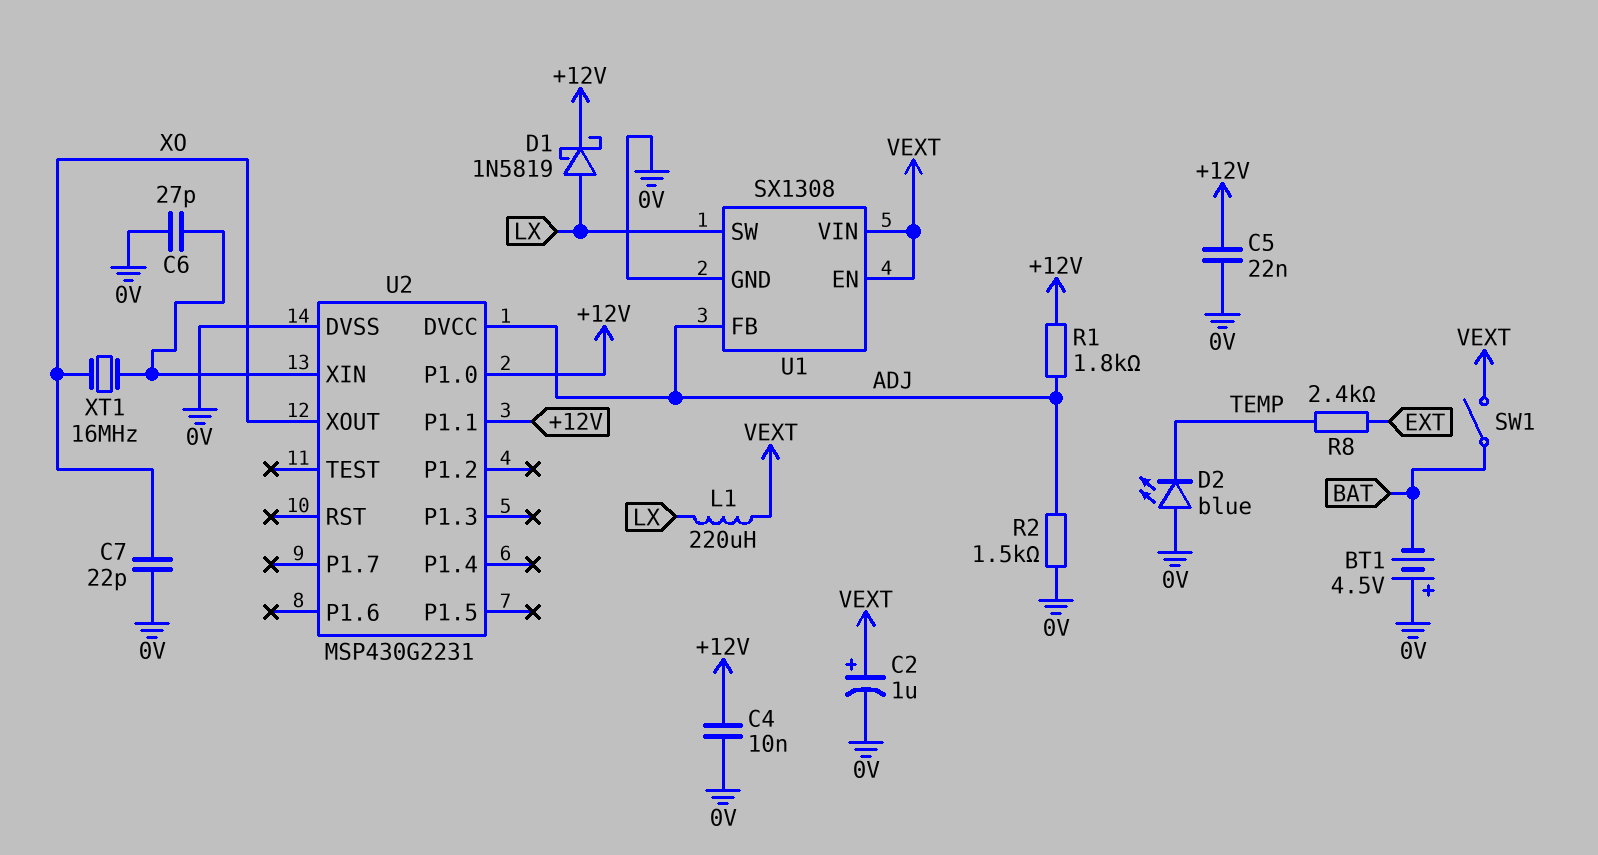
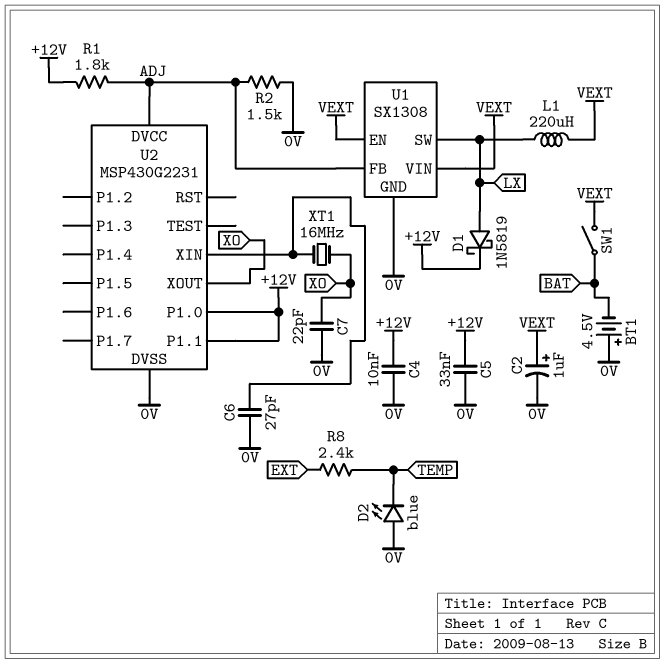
C5: 22nF (+12V, 0V) -> 33nF (+12V, 0V)

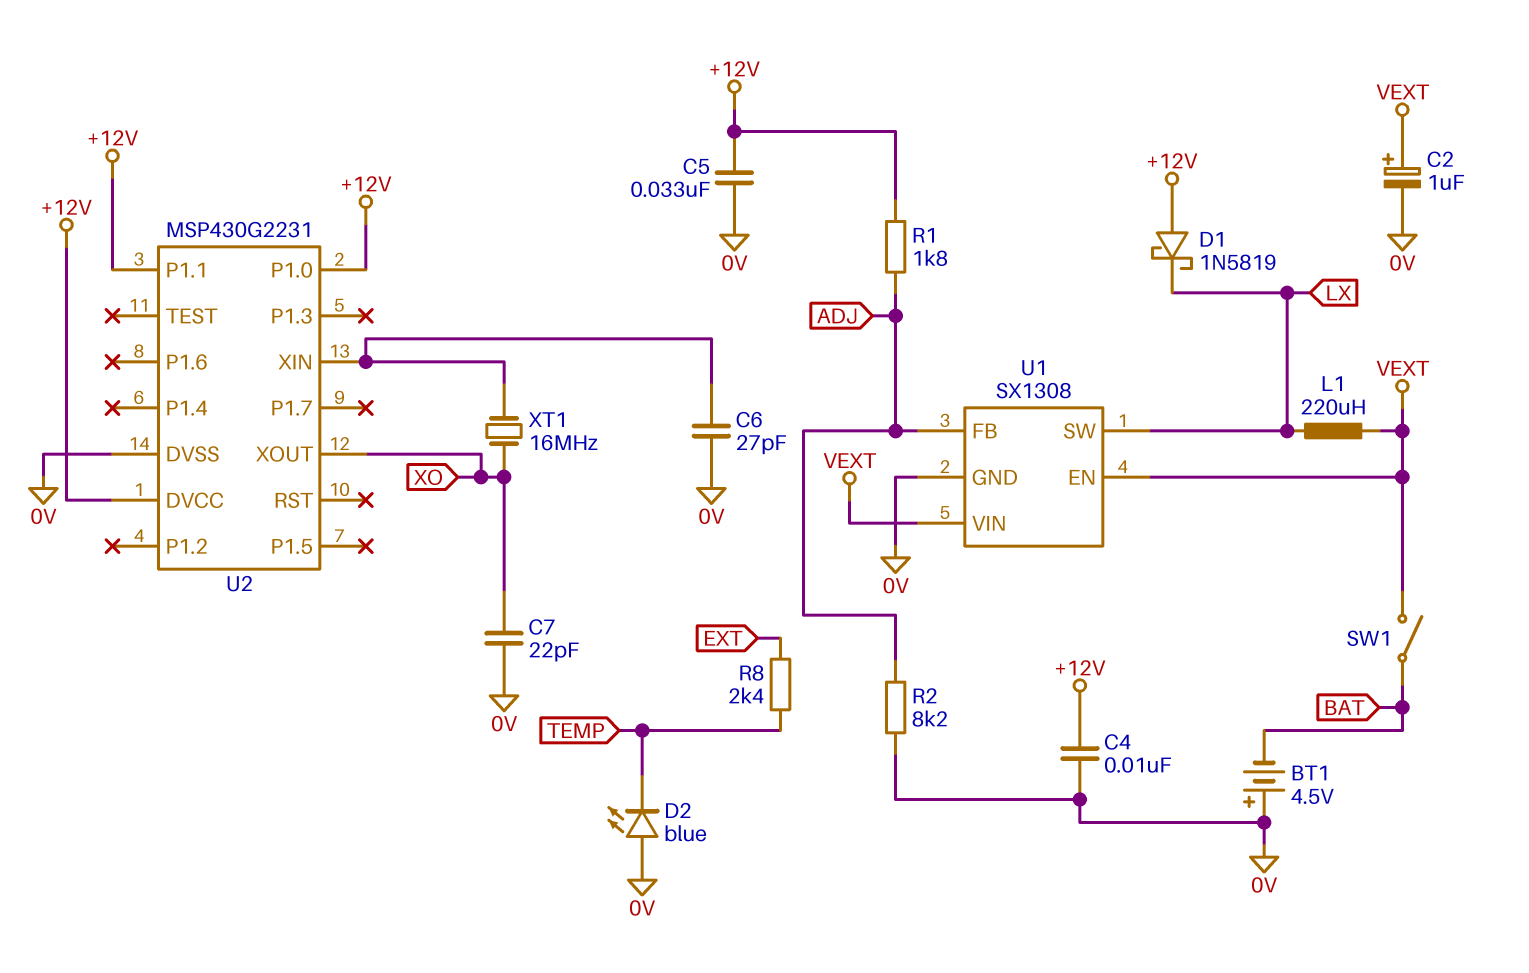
D1: schottky 1N5819 (A LX, K +12V) -> schottky 1N5819 (A +12V, K LX)
R2: 1.5k (0V, ADJ) -> 8.2k (0V, ADJ)
U2 pin DVCC: ADJ -> +12V

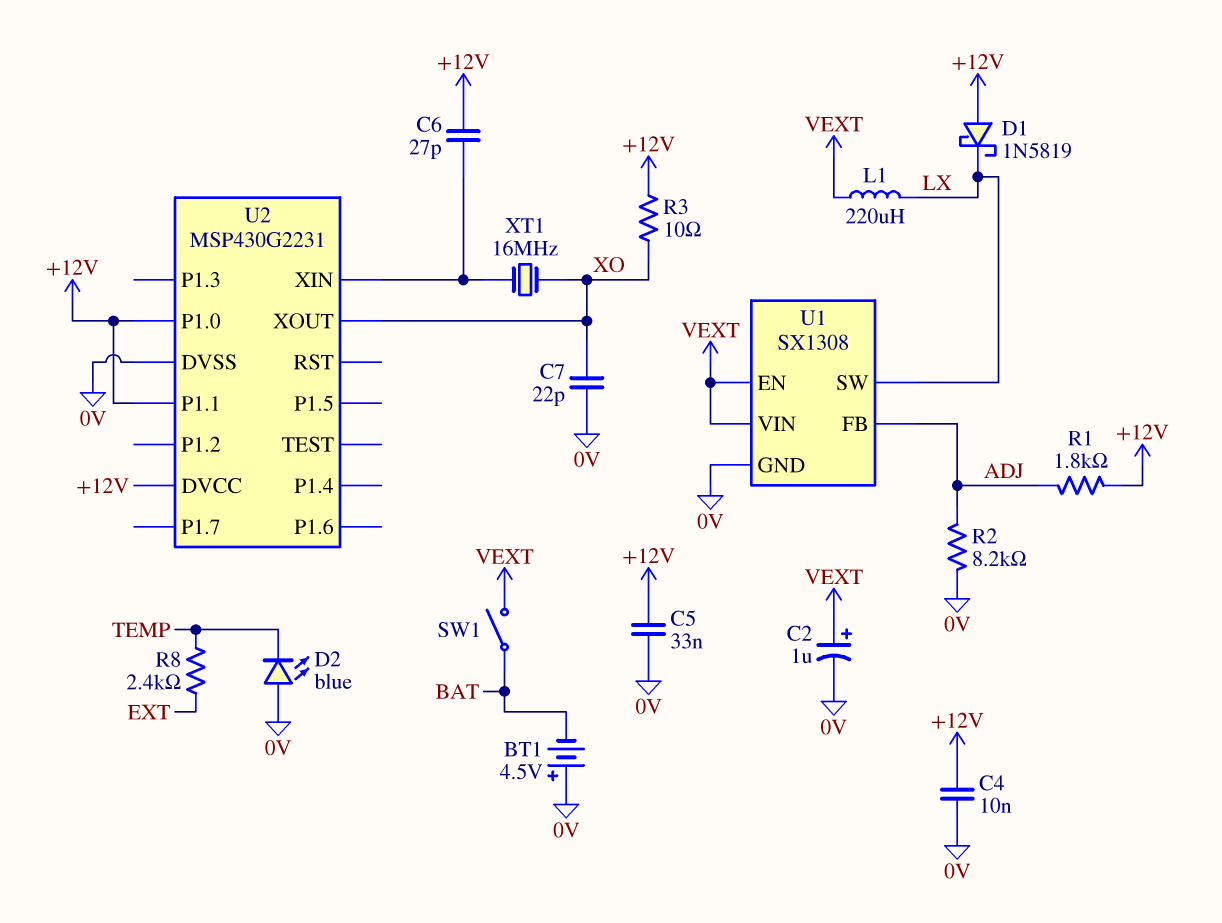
C6: 27pF (0V, U2/XIN) -> 27pF (+12V, U2/XIN)
R3: none -> 10 (+12V, XO)

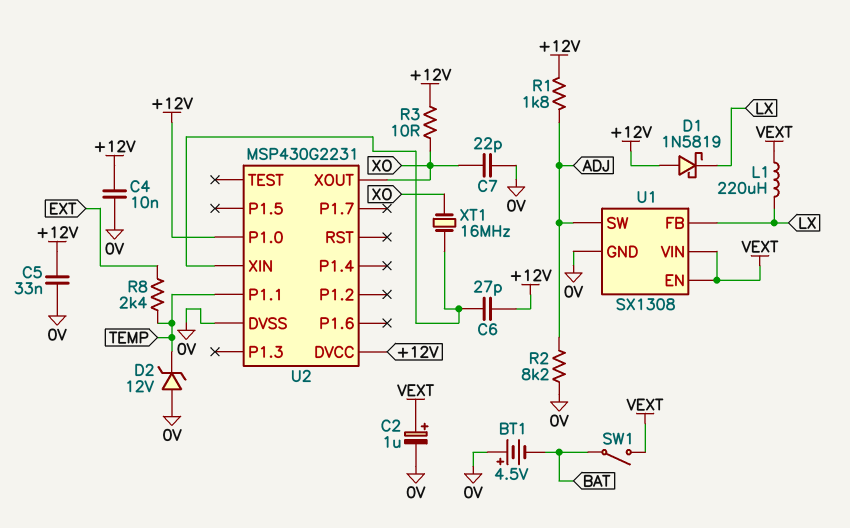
D2: LED blue (A 0V, K TEMP) -> zener 12V (A 0V, K TEMP)
U1 pin FB: ADJ -> LX
U1 pin SW: LX -> ADJ
U2 pin P1.1: +12V -> TEMP

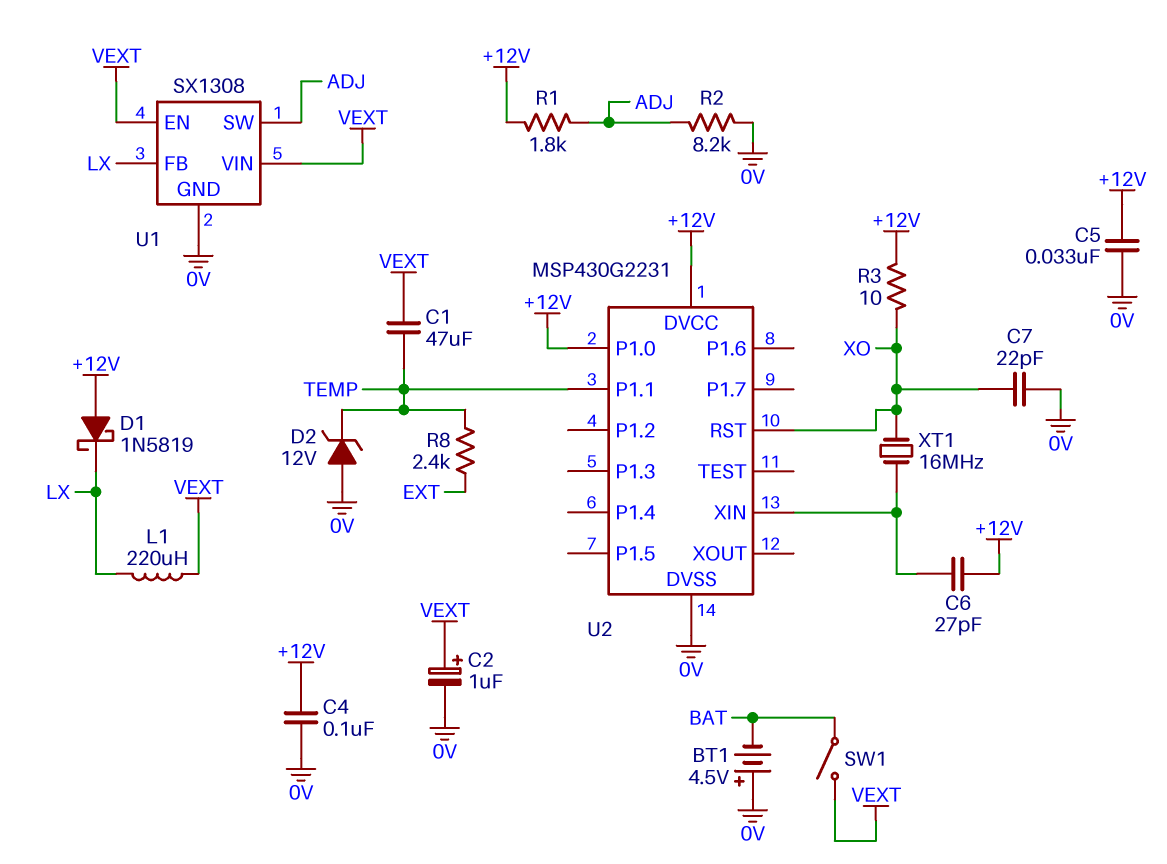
C1: none -> 47uF (TEMP, VEXT)
C4: 10nF (+12V, 0V) -> 100nF (+12V, 0V)
U2 pin RST: none -> XO
U2 pin XOUT: XO -> none

